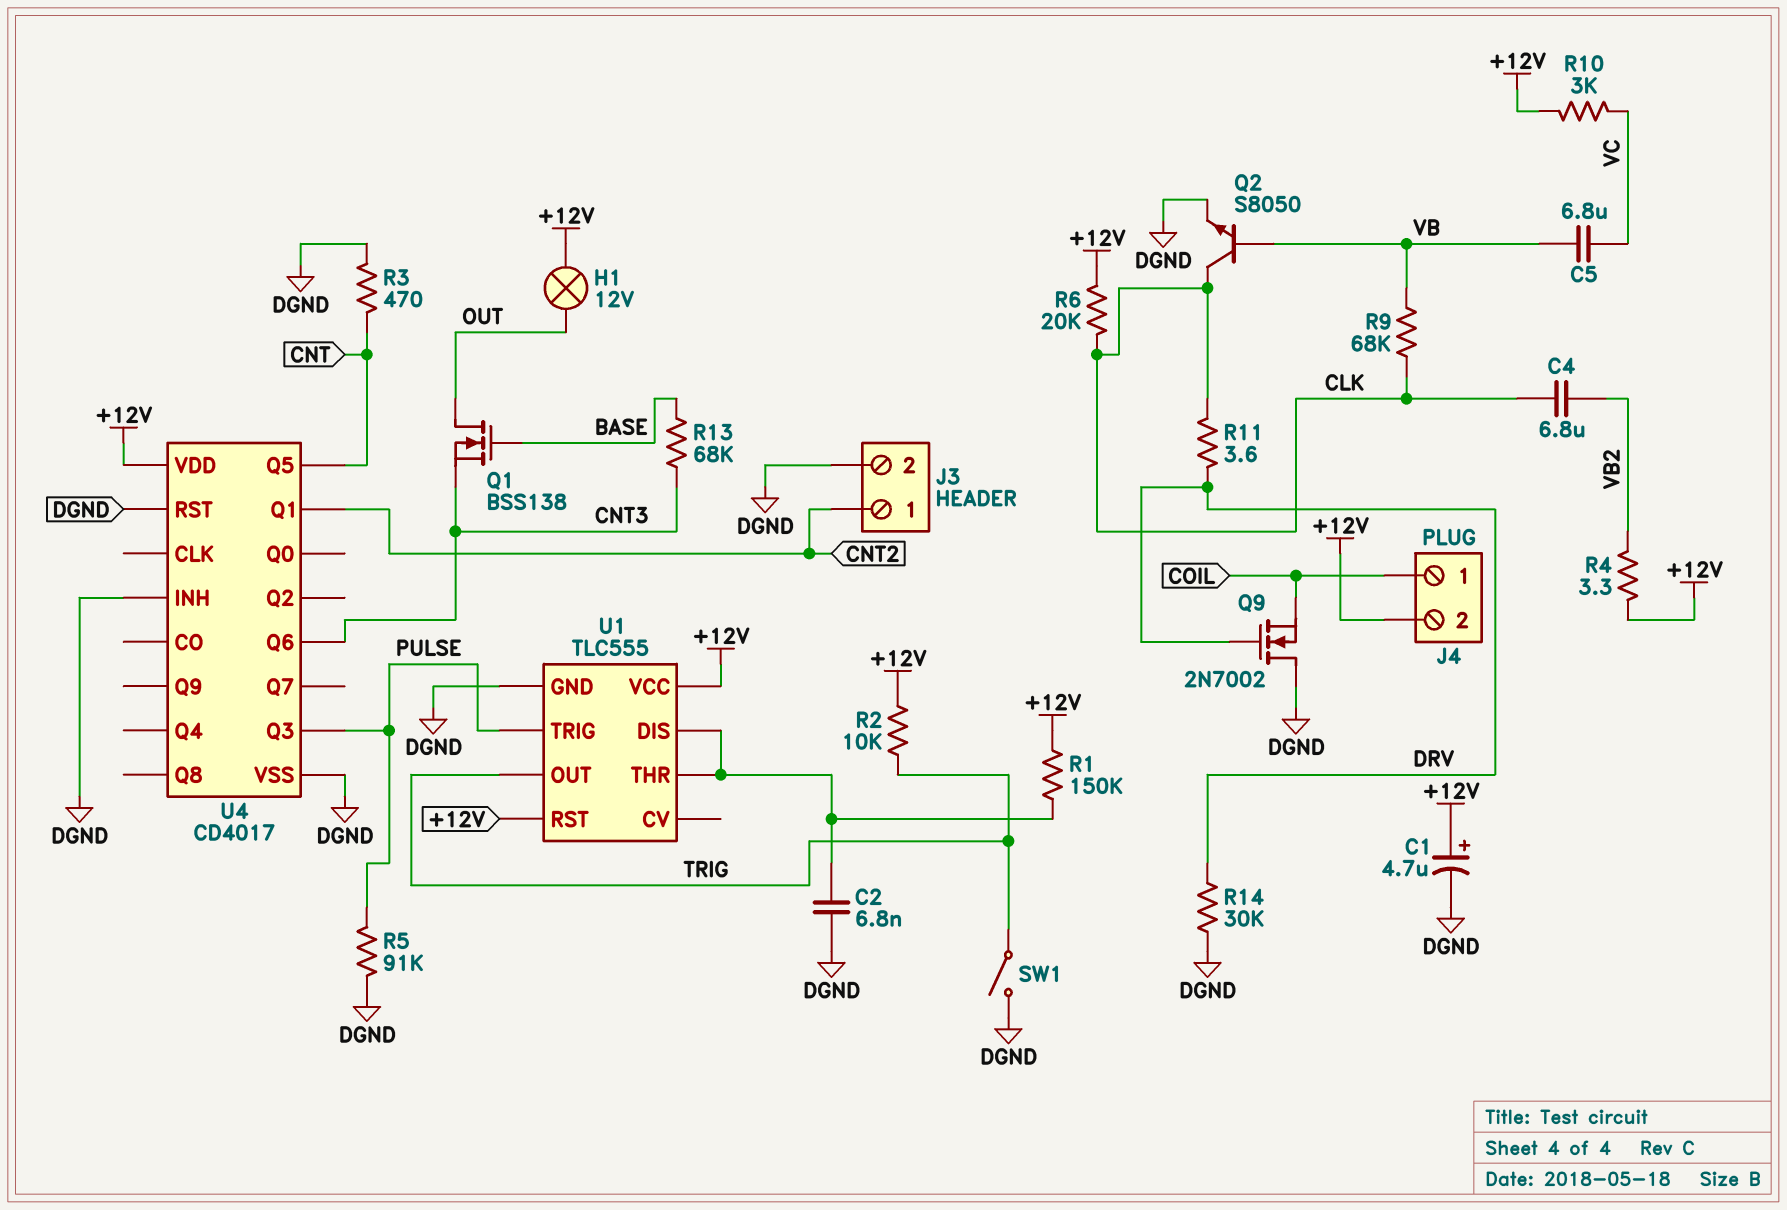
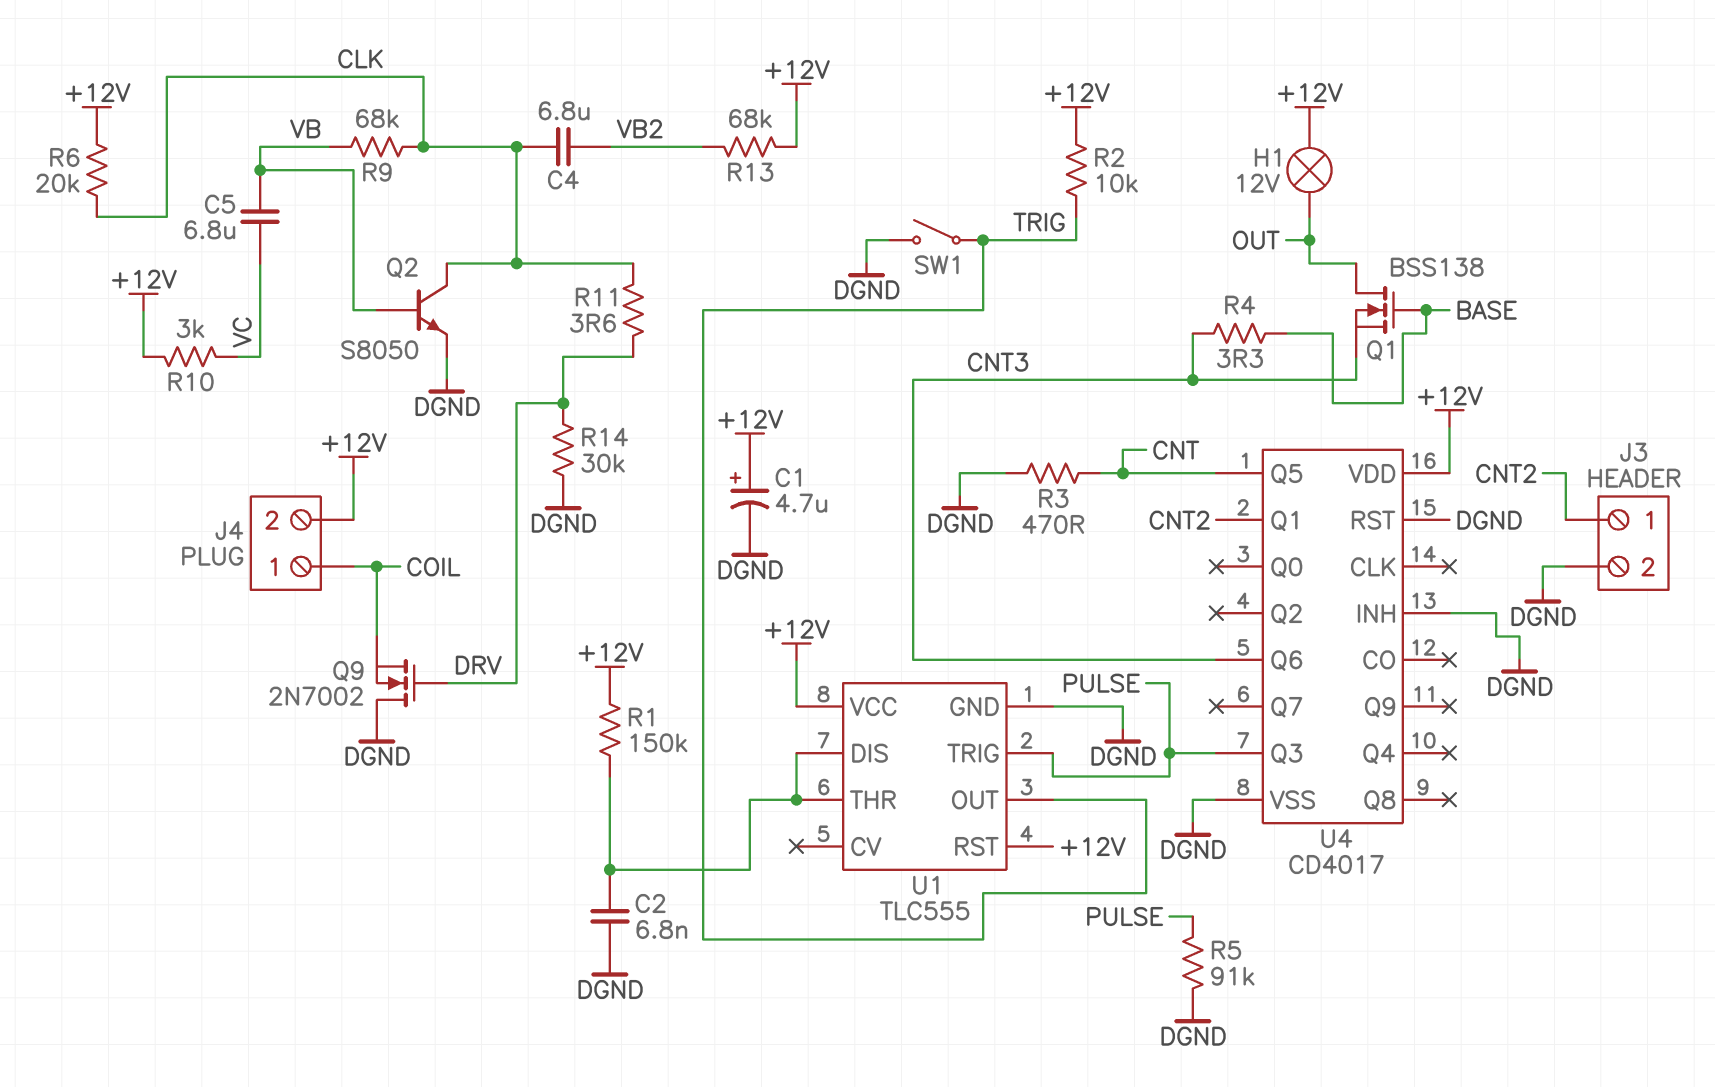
R4: 3.3 (+12V, VB2) -> 3.3 (BASE, CNT3)
R13: 68k (BASE, CNT3) -> 68k (+12V, VB2)

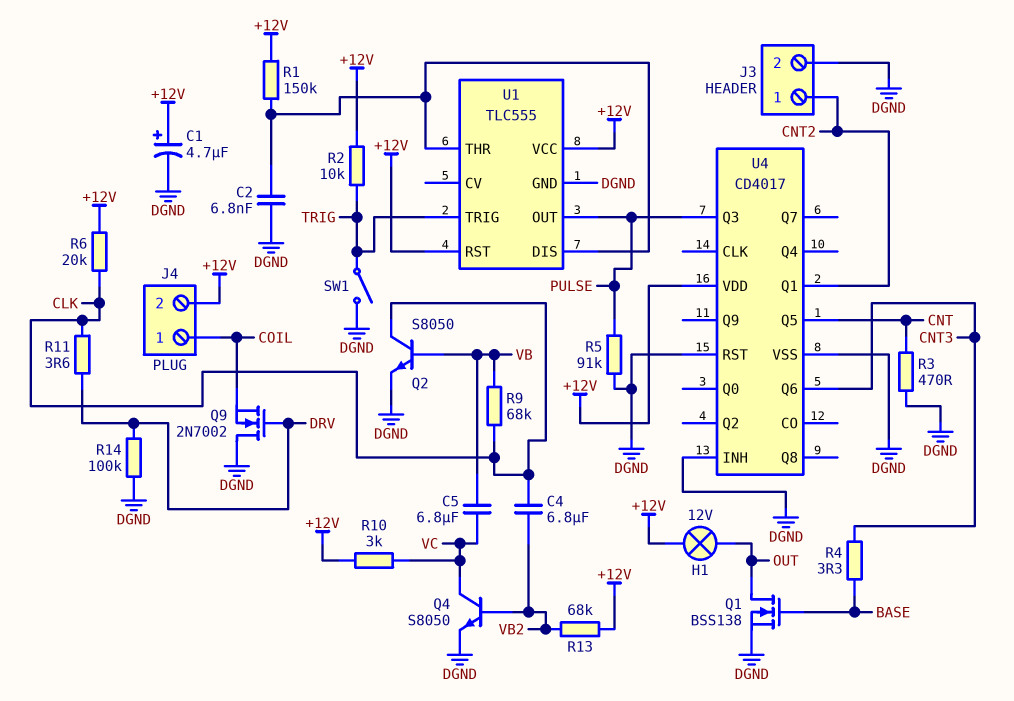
Q1: NMOS BSS138 (G BASE, D OUT, S CNT3) -> NMOS BSS138 (G BASE, D OUT, S DGND)
Q4: none -> NPN S8050 (B VB2, C VC, E DGND)
R14: 30k (DGND, DRV) -> 100k (DGND, DRV)
U1 pin OUT: TRIG -> PULSE
U1 pin TRIG: PULSE -> TRIG

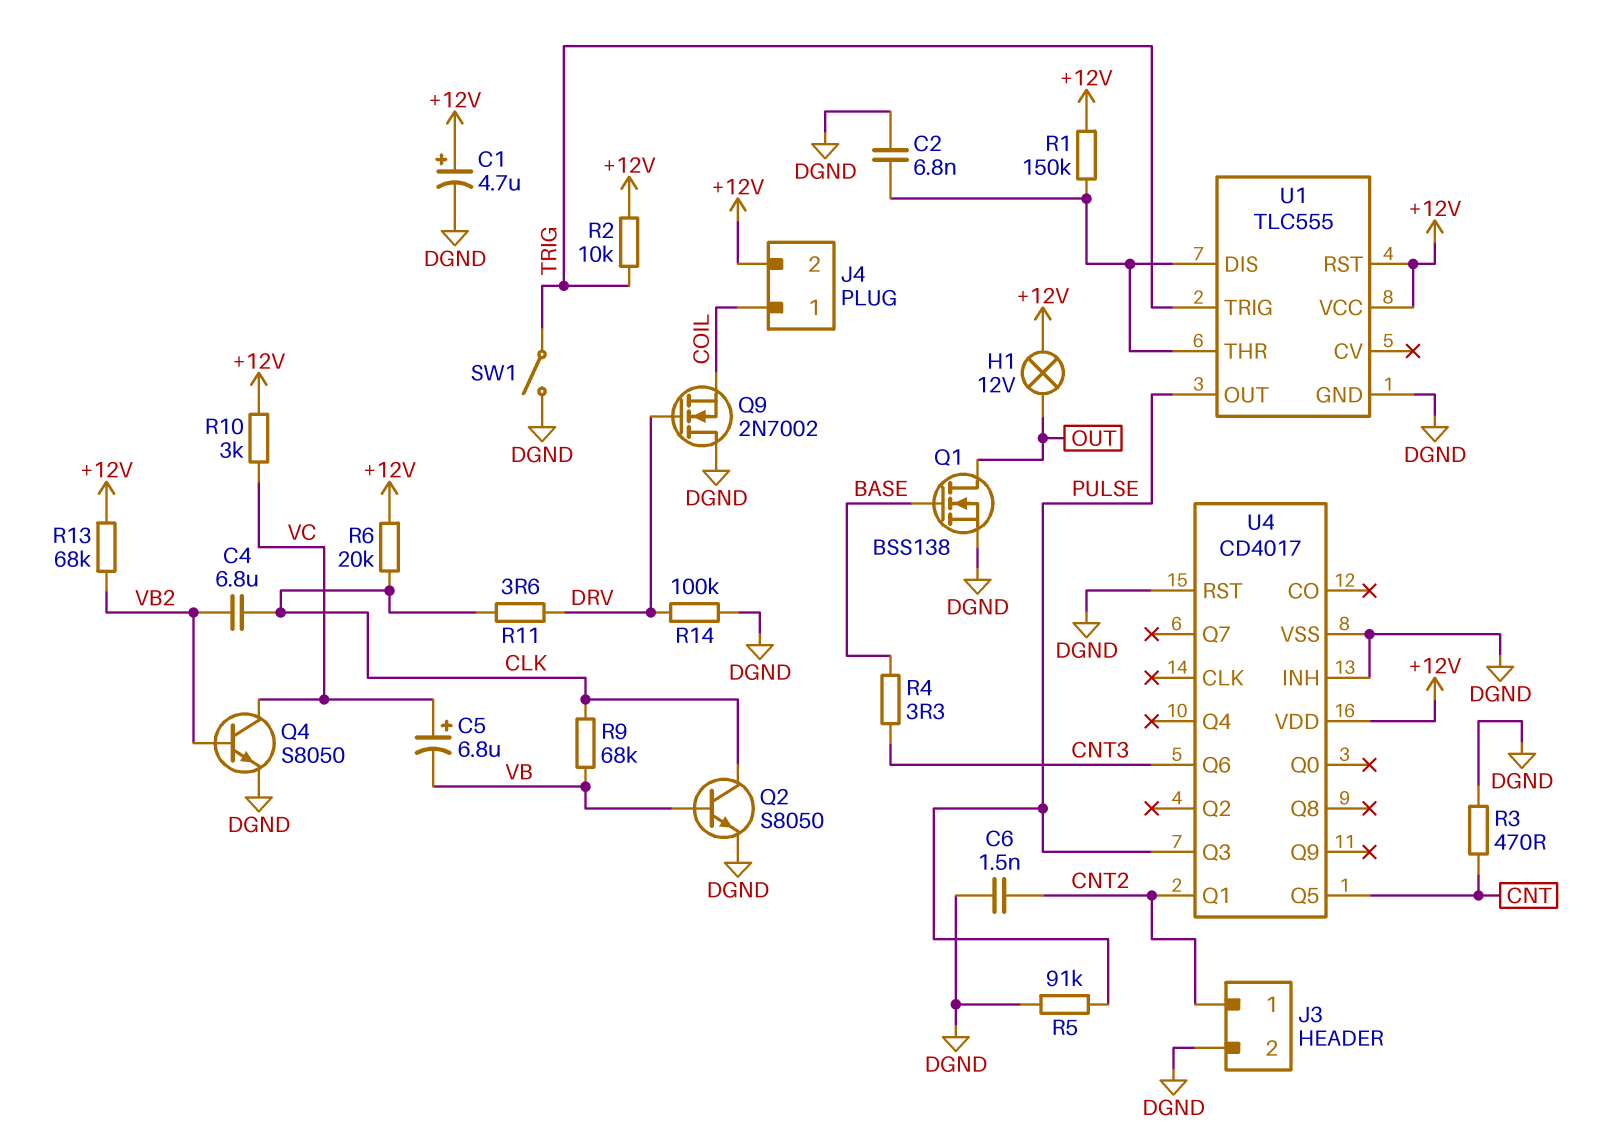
C5: 6.8uF (VB, VC) -> 6.8uF (plus VC, minus VB)
C6: none -> 1.5nF (CNT2, DGND)

